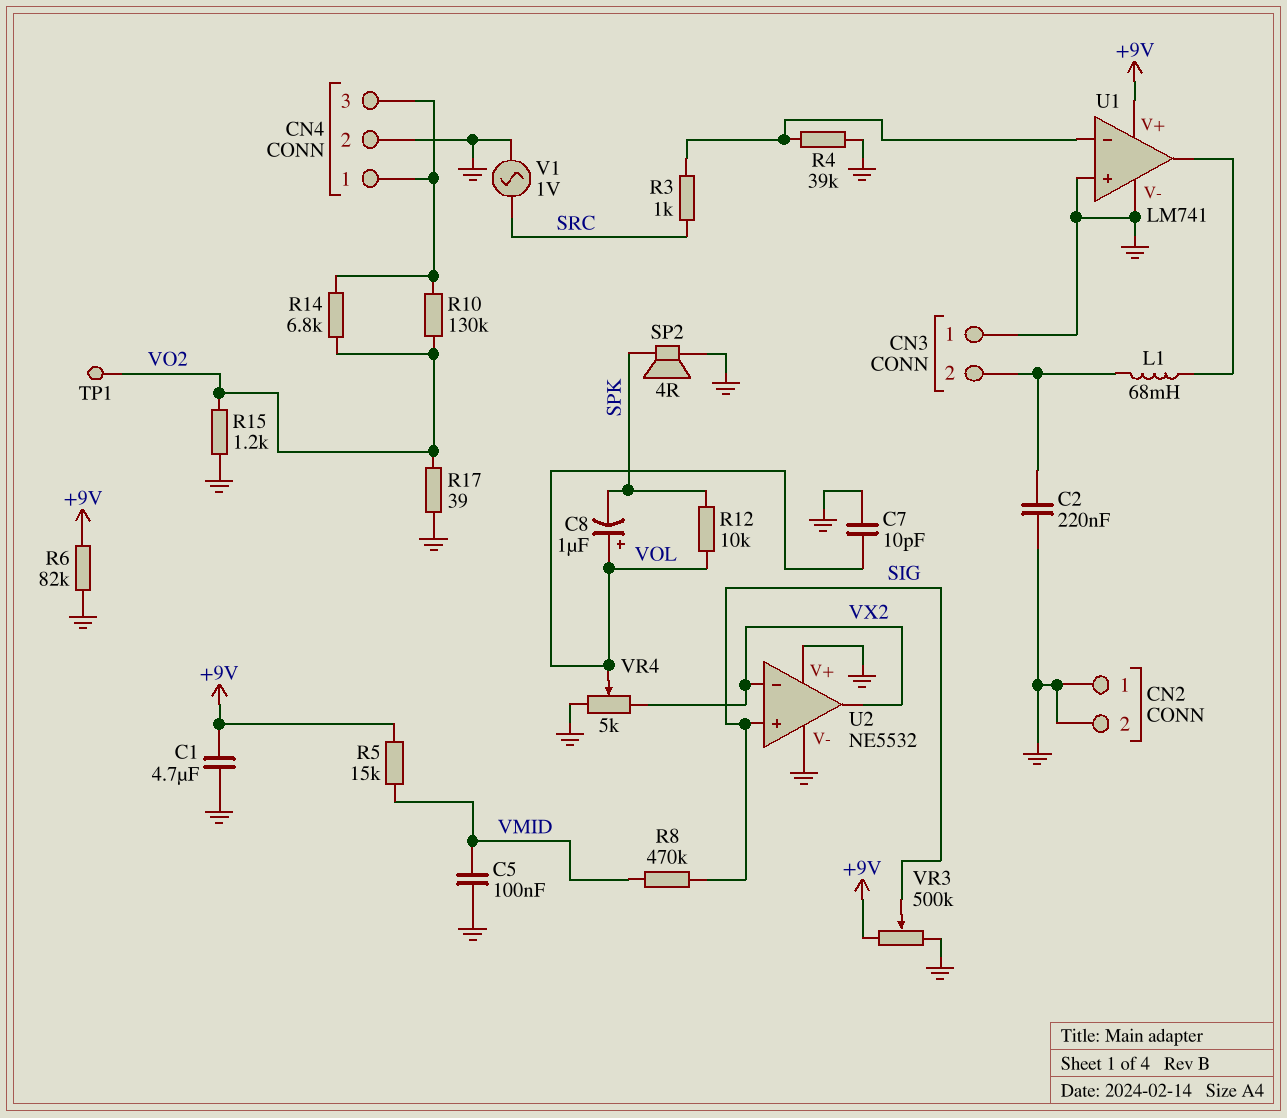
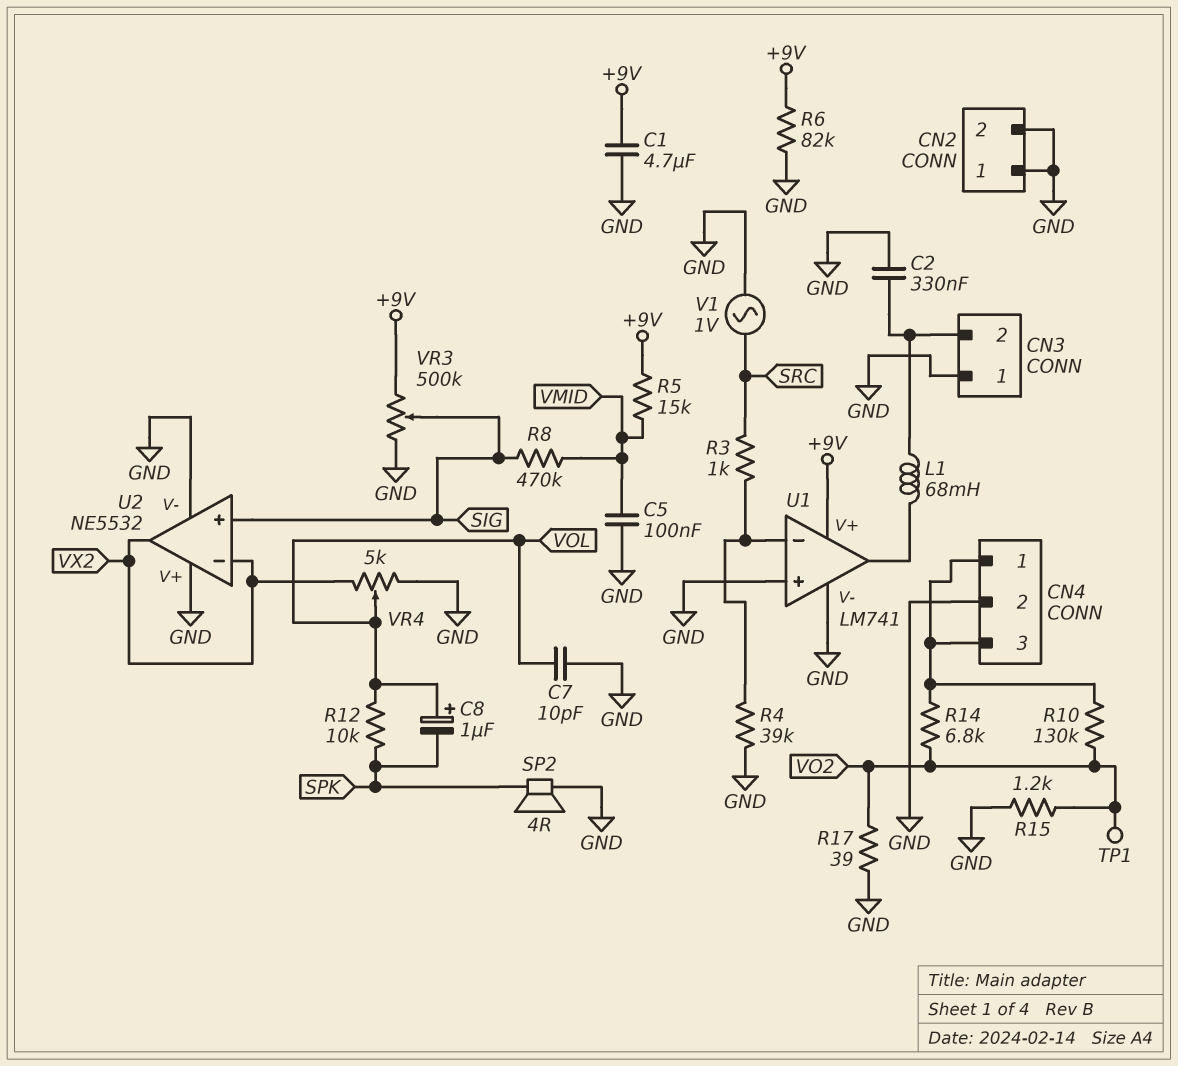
C2: 220nF (CN3/2, GND) -> 330nF (CN3/2, GND)

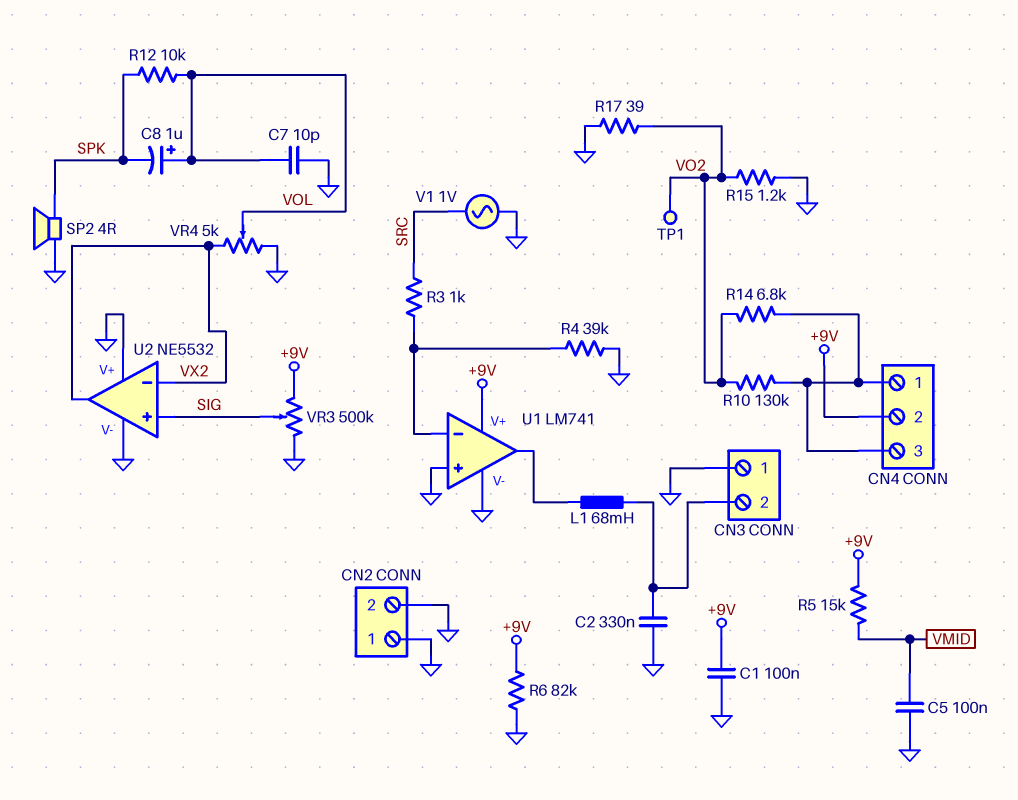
C1: 4.7uF (+9V, GND) -> 100nF (+9V, GND)
CN4 pin 2: GND -> +9V
R8: 470k (SIG, VMID) -> none

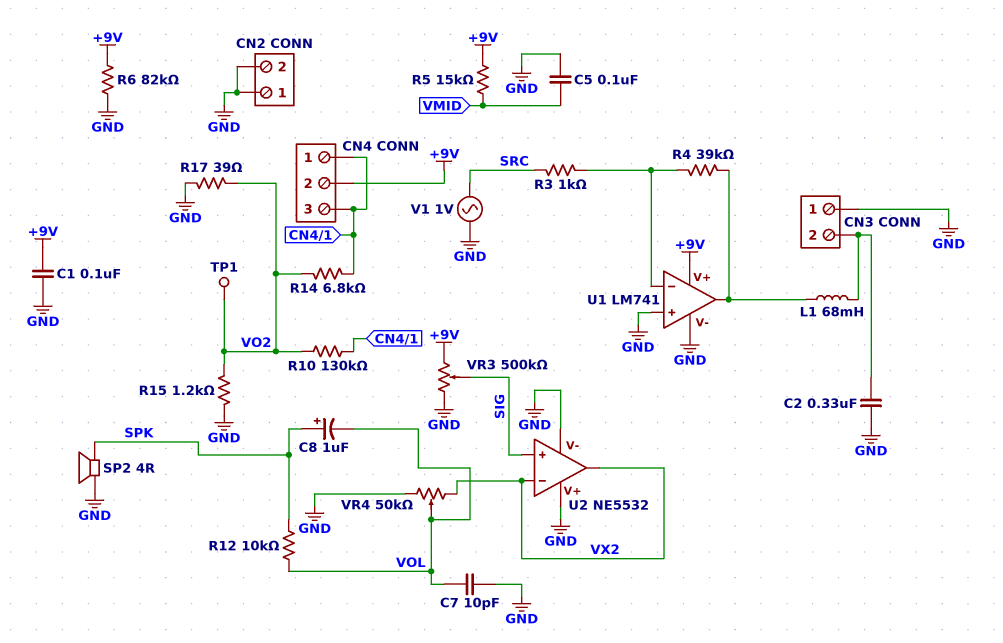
C8: 1uF (plus VOL, minus SPK) -> 1uF (plus SPK, minus VOL)
R4: 39k (GND, U1/in-) -> 39k (U1/in-, U1/out)
VR4: 5k (GND, VX2, wiper VOL) -> 50k (GND, VX2, wiper VOL)

